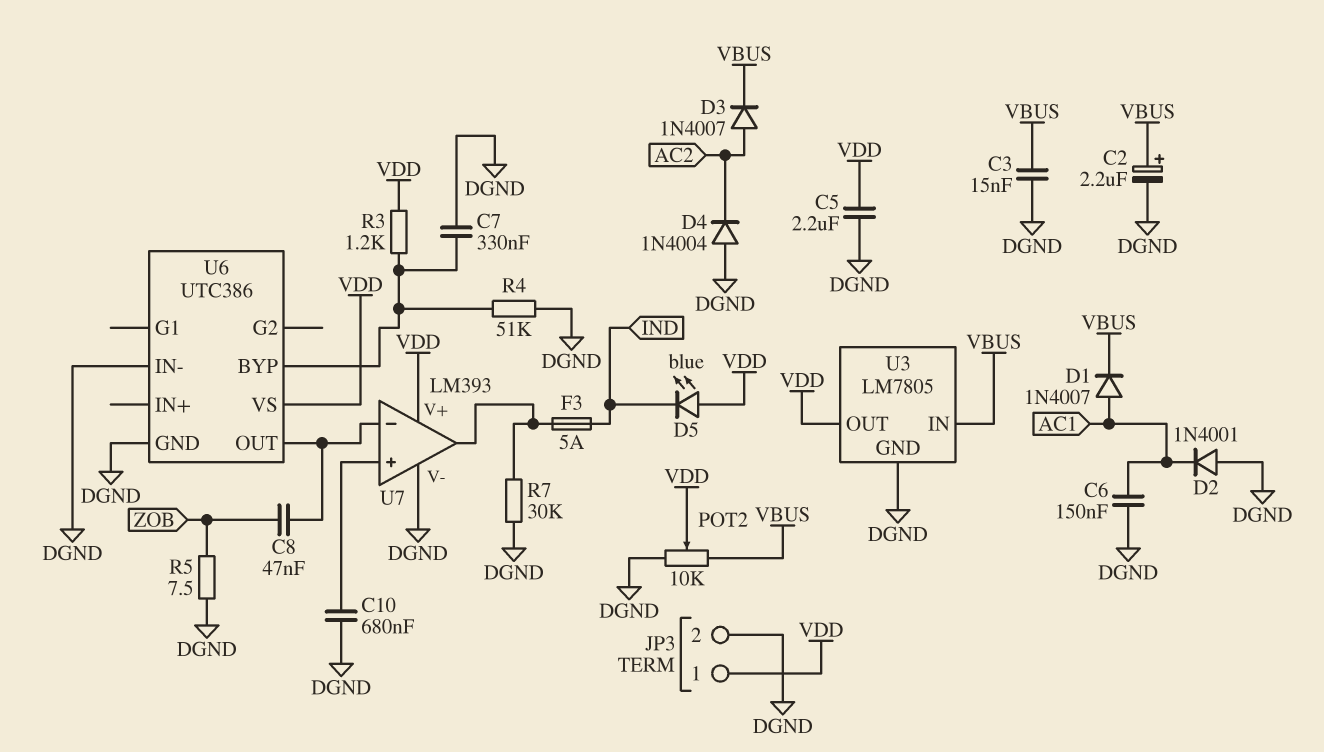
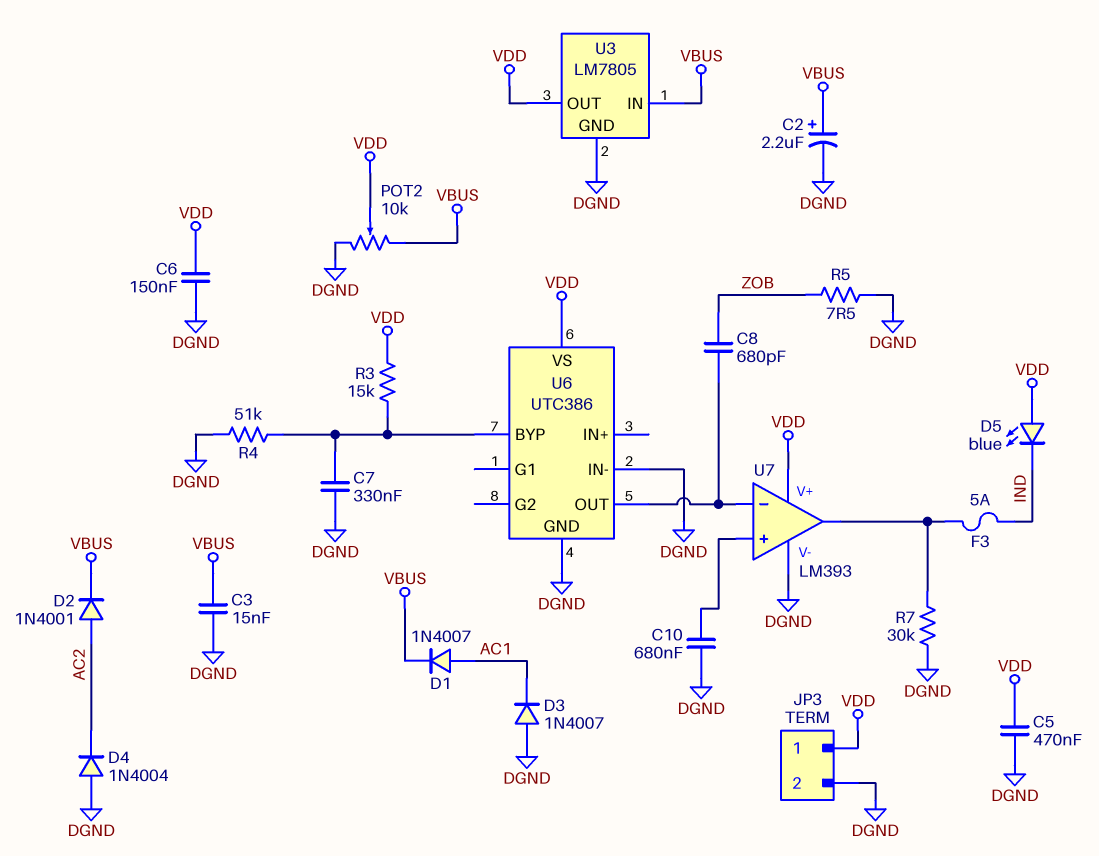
C5: 2.2uF (DGND, VDD) -> 470nF (DGND, VDD)
C6: 150nF (AC1, DGND) -> 150nF (DGND, VDD)
C8: 47nF (U6/OUT, ZOB) -> 680pF (U6/OUT, ZOB)
D2: diode 1N4001 (A DGND, K AC1) -> diode 1N4001 (A AC2, K VBUS)
D3: diode 1N4007 (A AC2, K VBUS) -> diode 1N4007 (A DGND, K AC1)
R3: 1.2k (U6/BYP, VDD) -> 15k (U6/BYP, VDD)

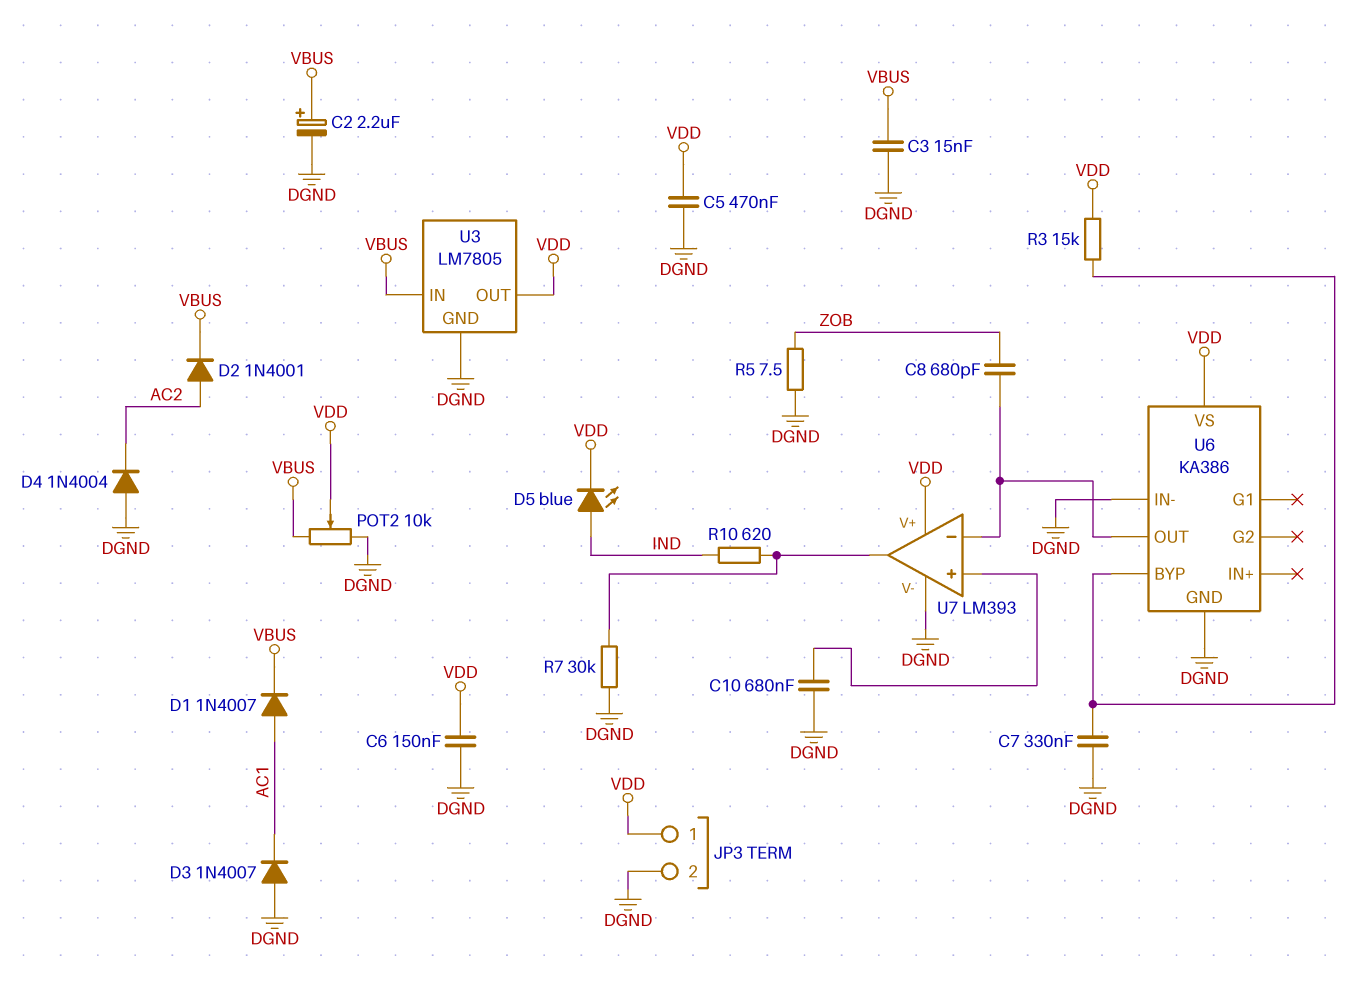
D5: LED blue (A VDD, K IND) -> LED blue (A IND, K VDD)
F3: 5A (IND, U7/out) -> none
R4: 51k (DGND, U6/BYP) -> none
R10: none -> 620 (IND, U7/out)
U6: UTC386 -> KA386

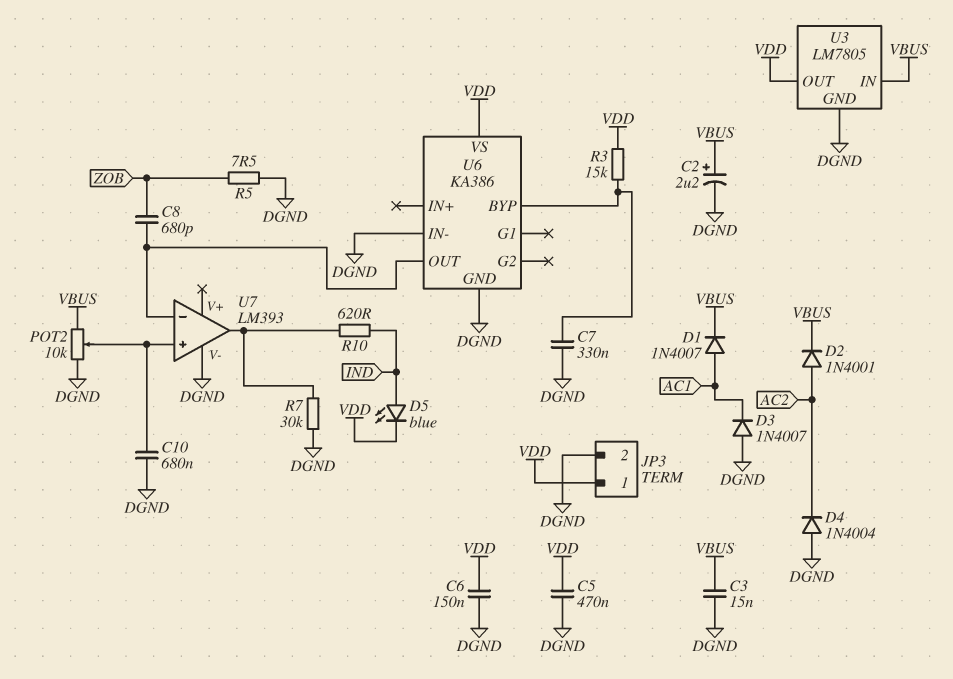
POT2: 10k (DGND, VBUS, wiper VDD) -> 10k (DGND, VBUS, wiper U7/in+)
U7 pin V+: VDD -> none

